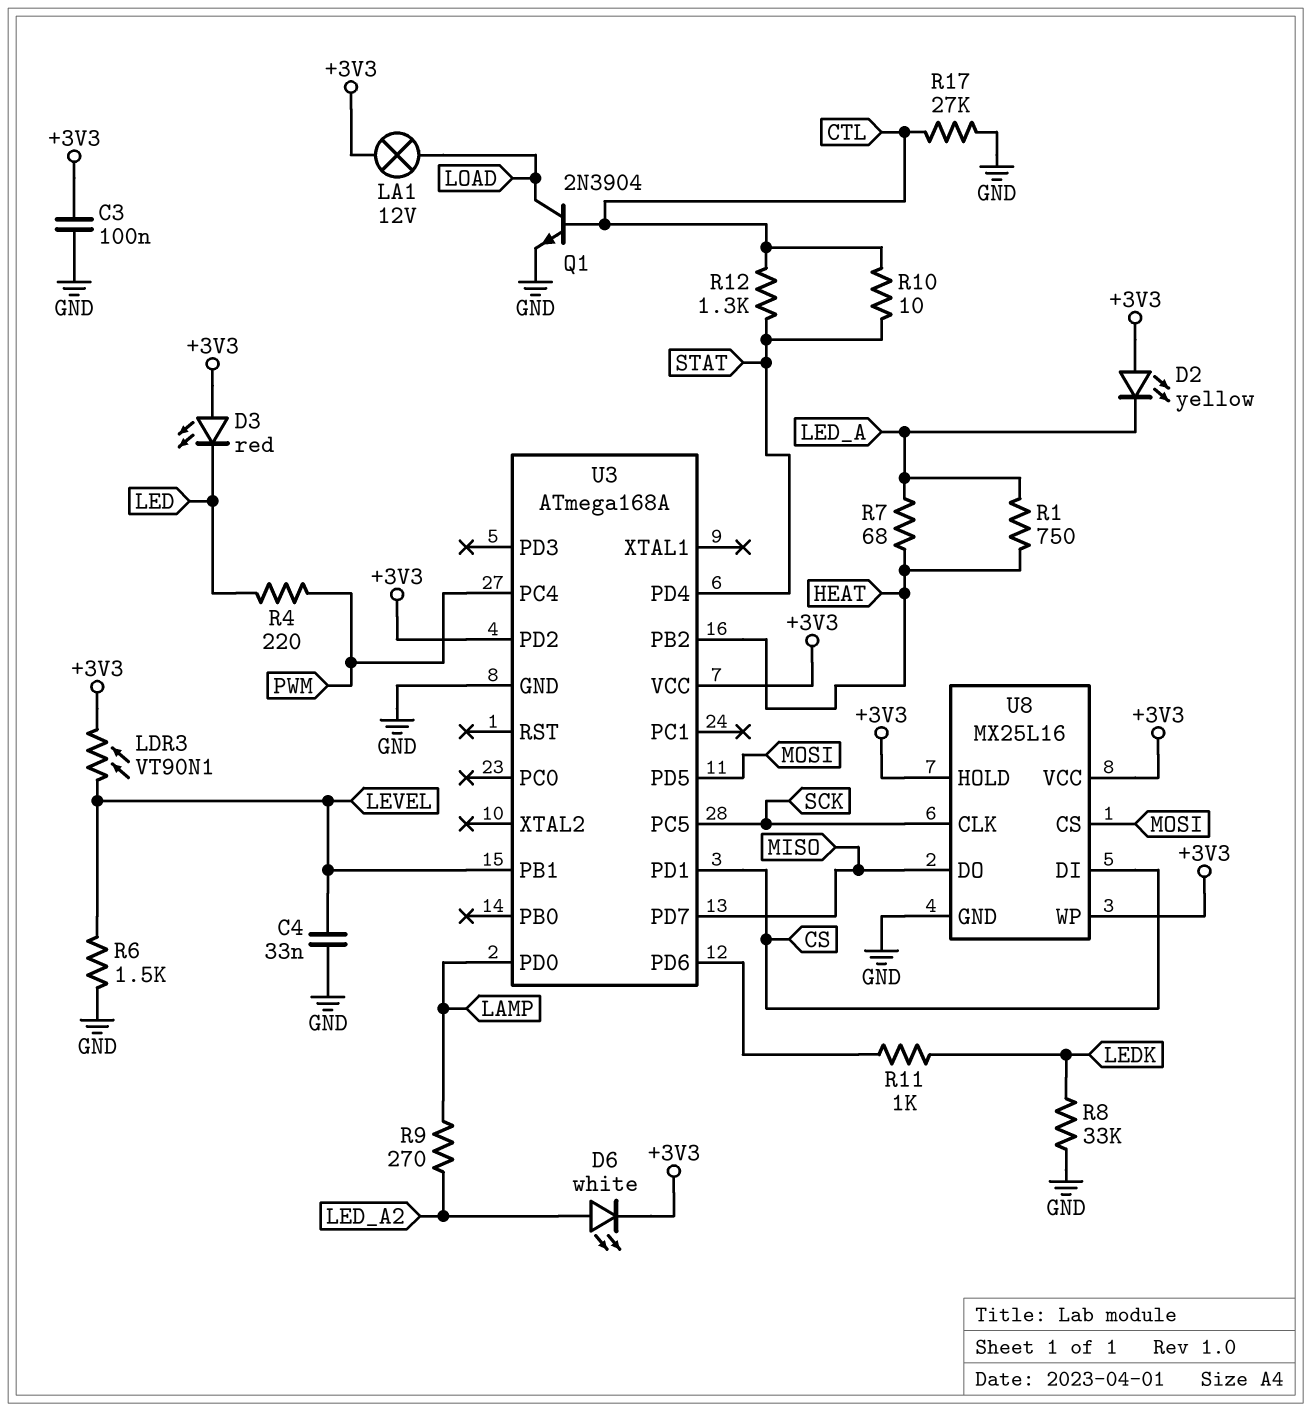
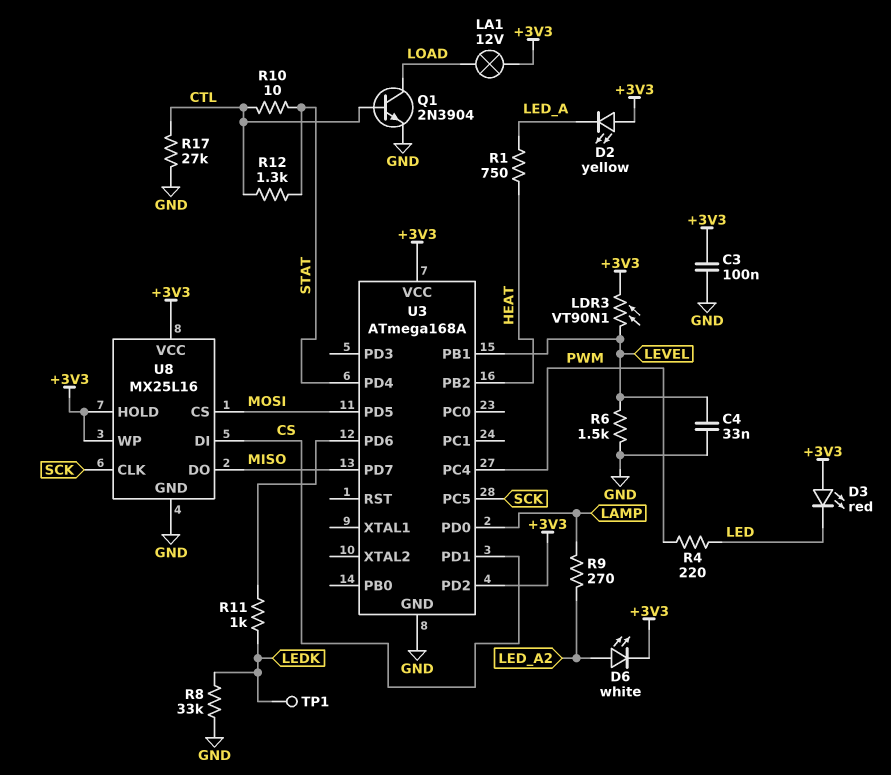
R7: 68 (HEAT, LED_A) -> none
TP1: none -> test point (LEDK)

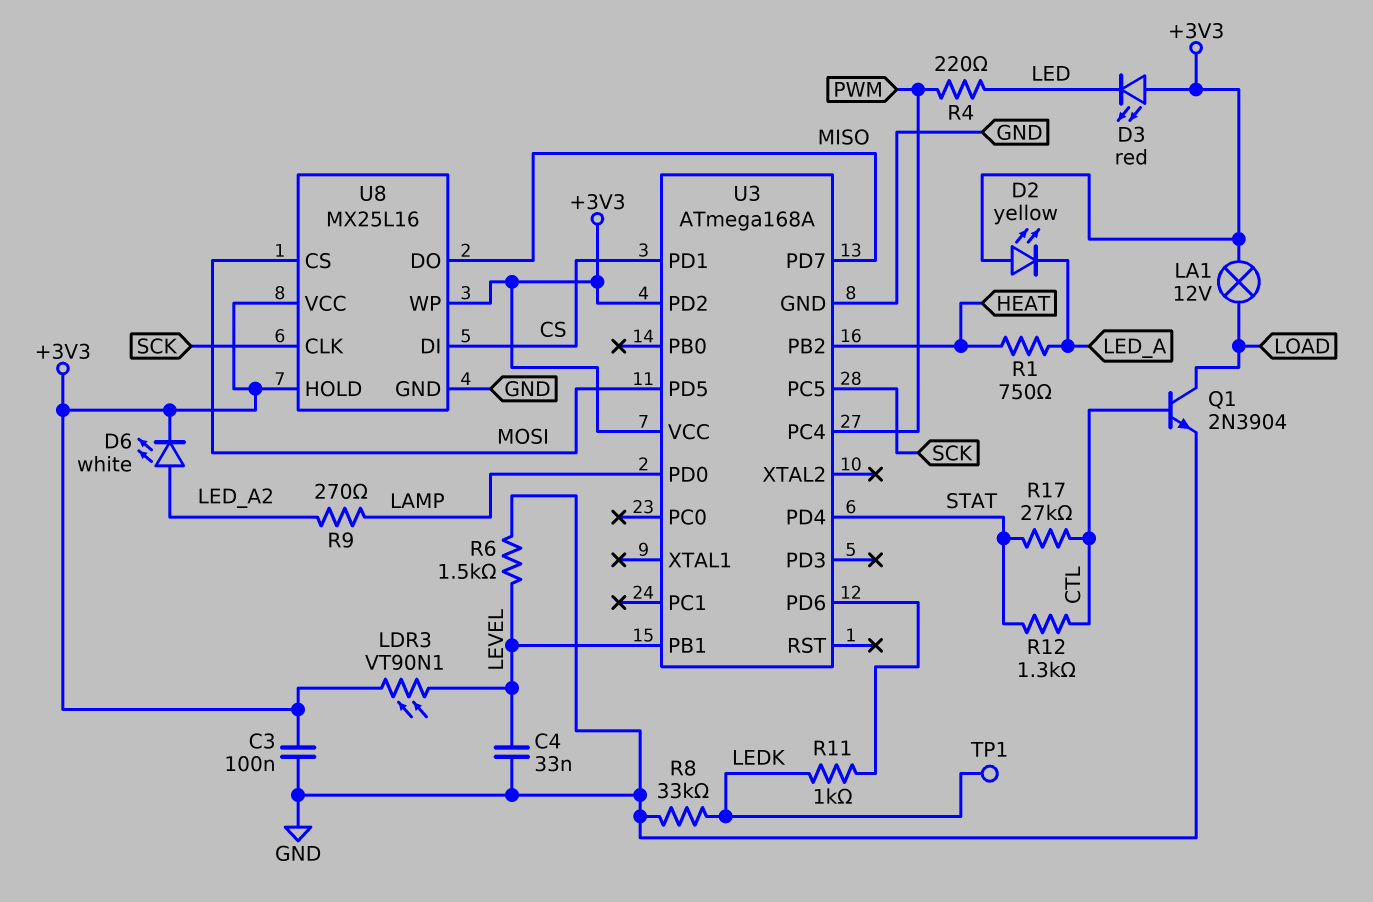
R10: 10 (CTL, STAT) -> none
R17: 27k (CTL, GND) -> 27k (CTL, STAT)

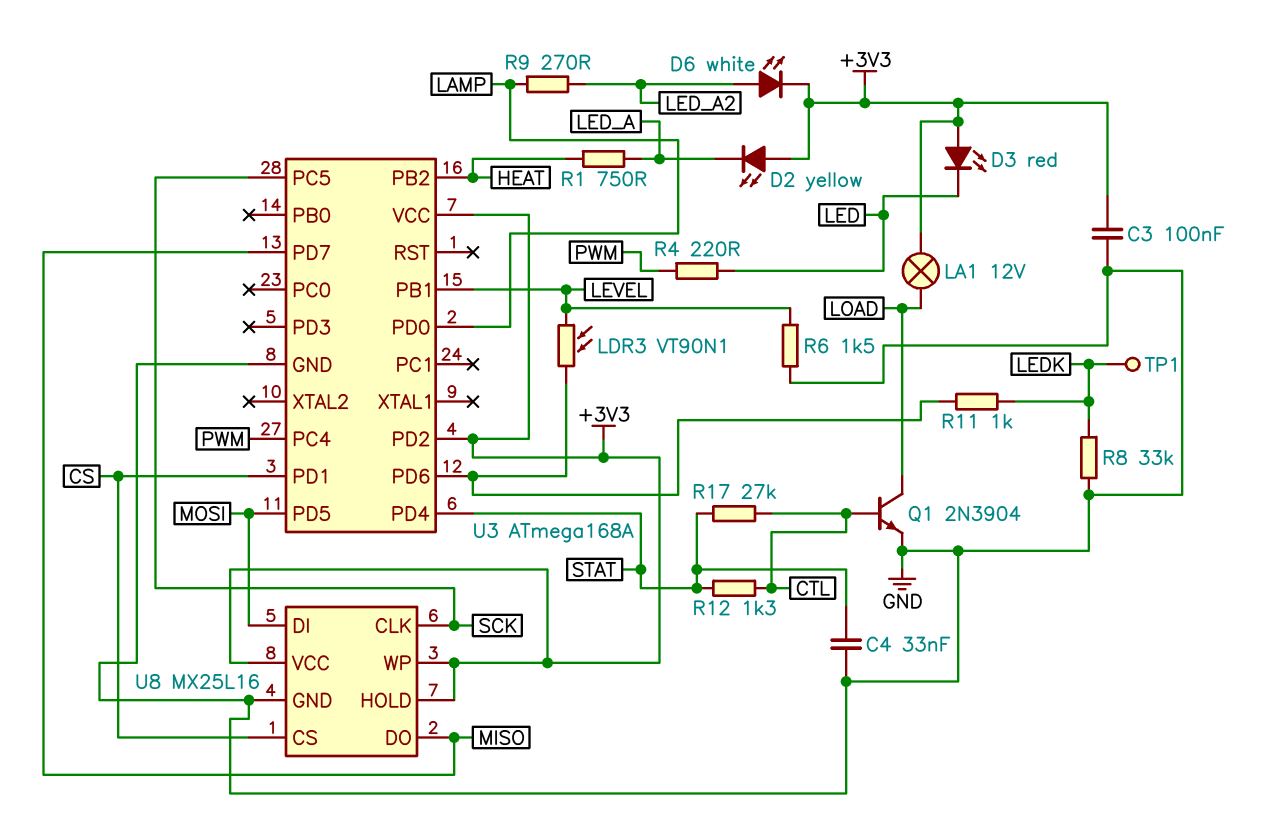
C4: 33nF (GND, LEVEL) -> 33nF (GND, STAT)
LDR3: VT90N1 (+3V3, LEVEL) -> VT90N1 (LEVEL, U3/PD6)
U8 pin CS: MOSI -> CS
U8 pin DI: CS -> MOSI

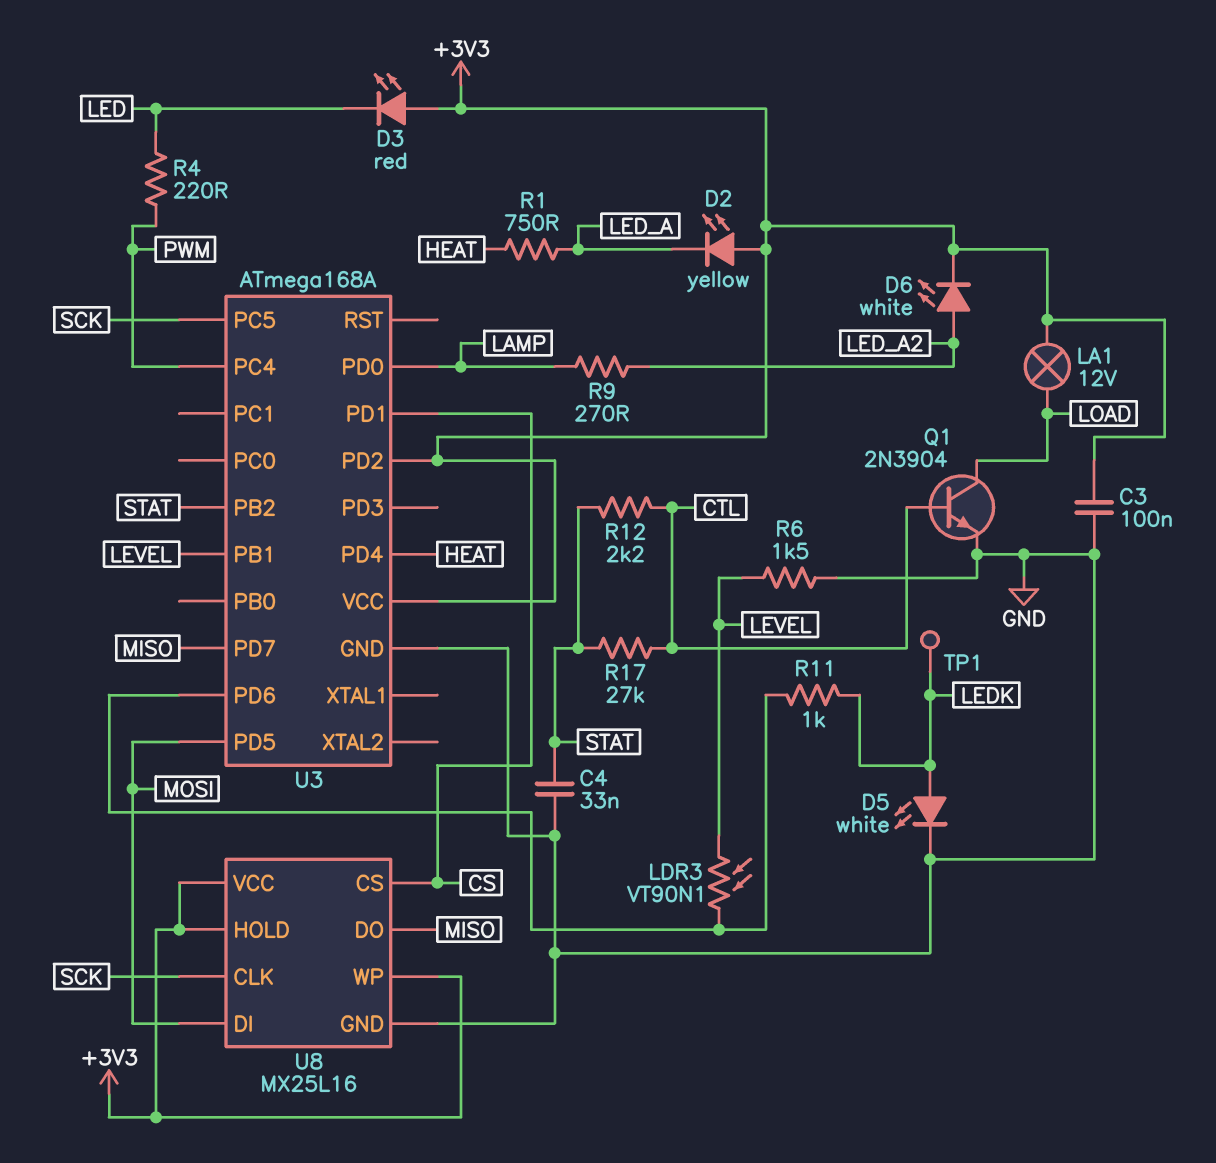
D5: none -> LED white (A LEDK, K GND)
R8: 33k (GND, LEDK) -> none
R12: 1.3k (CTL, STAT) -> 2.2k (CTL, STAT)
U3 pin PB2: HEAT -> STAT
U3 pin PD4: STAT -> HEAT

